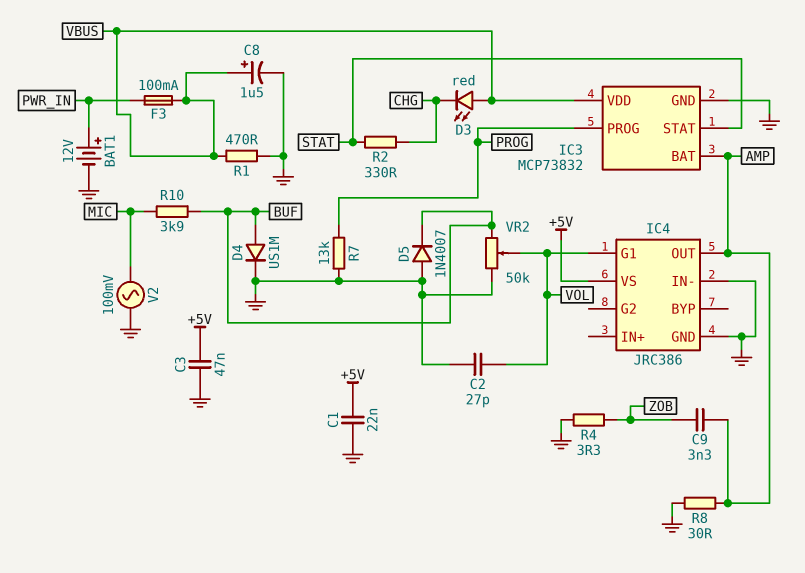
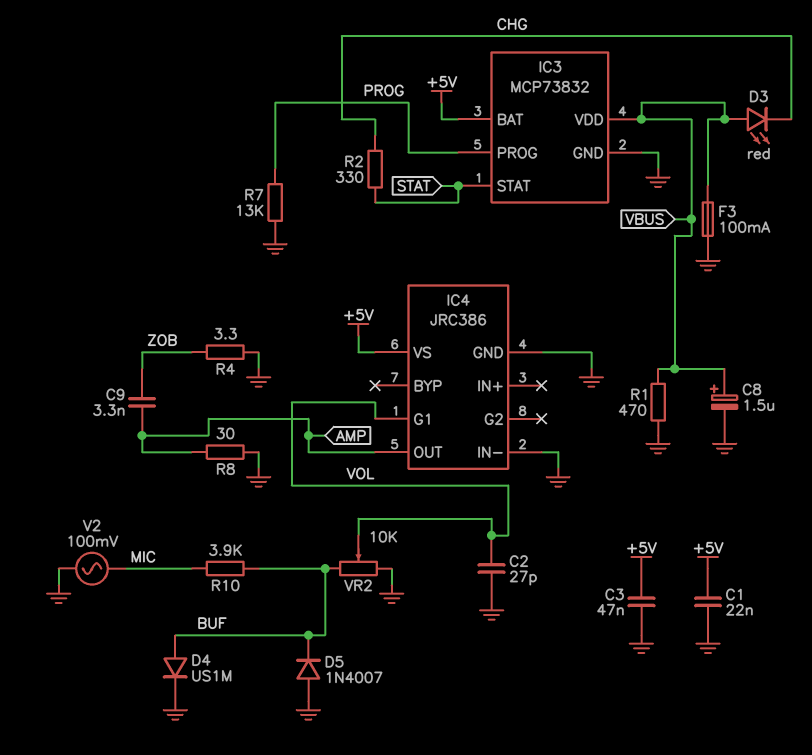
BAT1: 12V (plus PWR_IN, minus GND) -> none
F3: 100mA (PWR_IN, VBUS) -> 100mA (GND, VBUS)
IC3 pin BAT: AMP -> +5V
VR2: 50k (BUF, GND, wiper VOL) -> 10k (BUF, GND, wiper VOL)

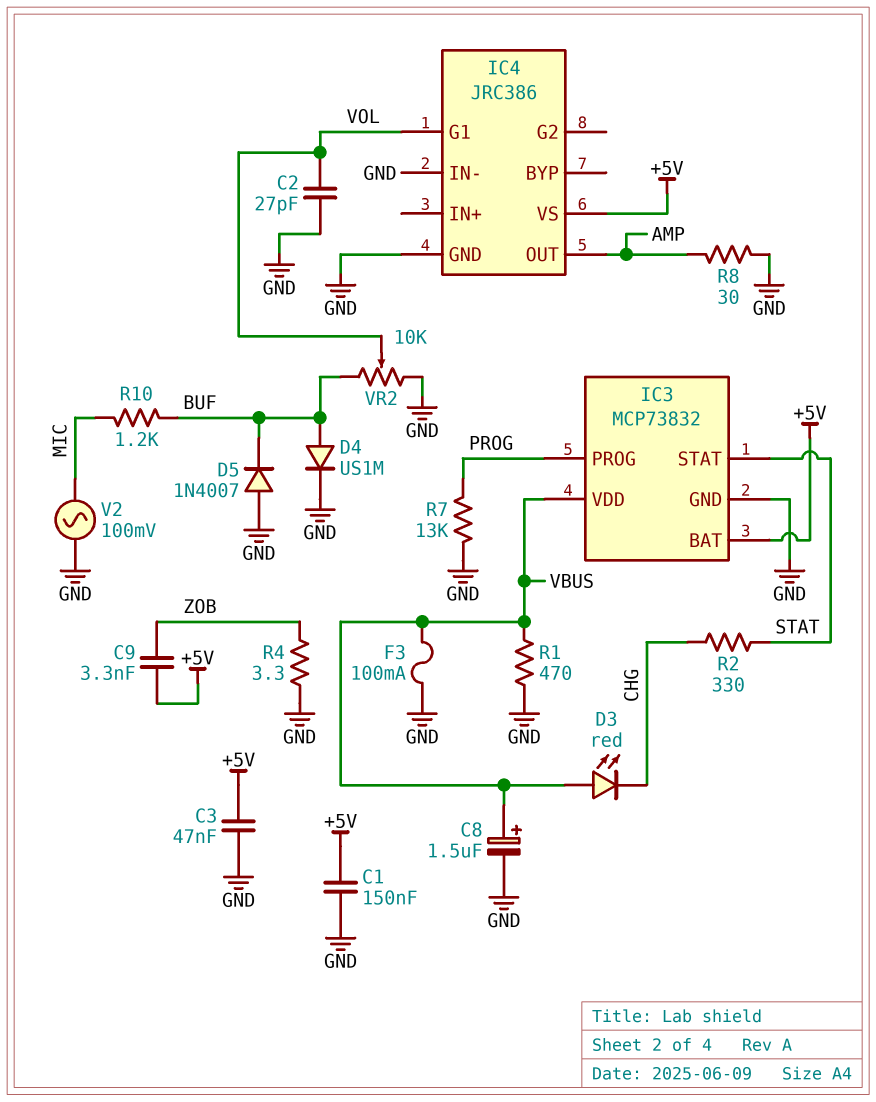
C1: 22nF (+5V, GND) -> 150nF (+5V, GND)
C9: 3.3nF (AMP, ZOB) -> 3.3nF (+5V, ZOB)
R10: 3.9k (BUF, MIC) -> 1.2k (BUF, MIC)

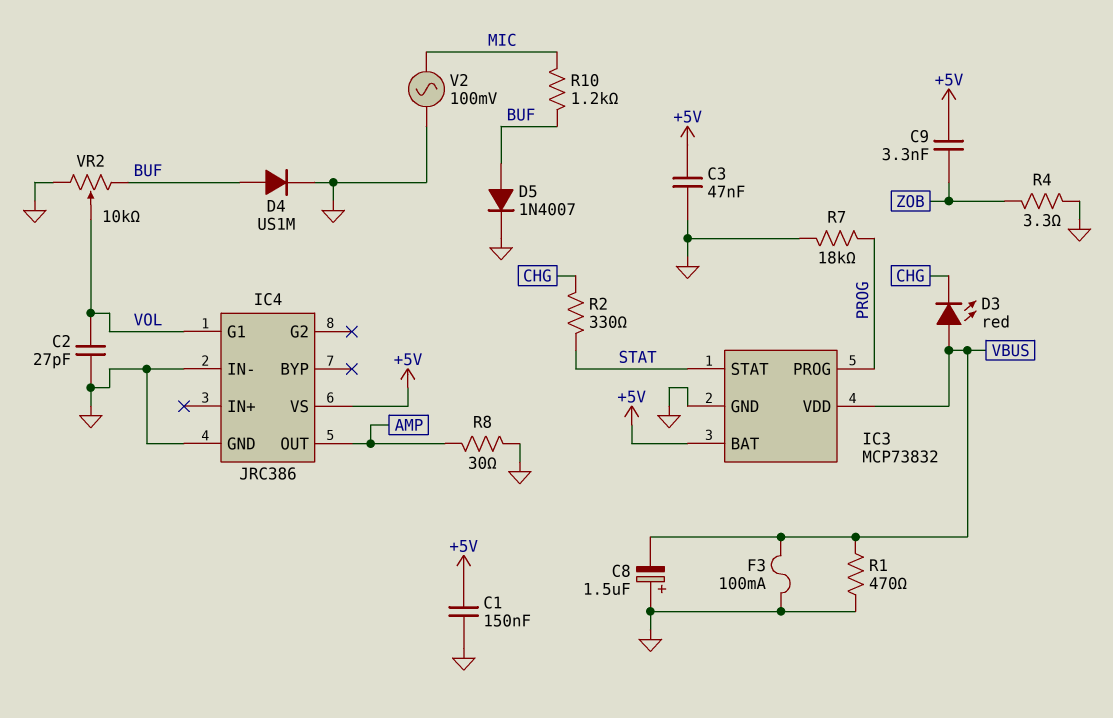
C8: 1.5uF (plus VBUS, minus GND) -> 1.5uF (plus GND, minus VBUS)
D5: diode 1N4007 (A GND, K BUF) -> diode 1N4007 (A BUF, K GND)
R7: 13k (GND, PROG) -> 18k (GND, PROG)

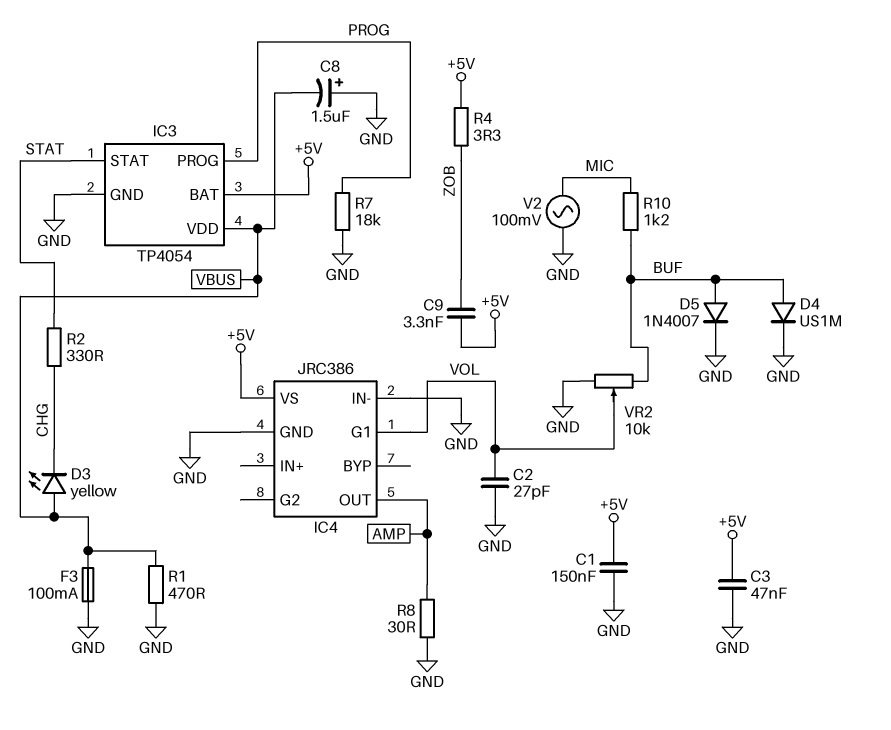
D3: LED red (A VBUS, K CHG) -> LED yellow (A VBUS, K CHG)
IC3: MCP73832 -> TP4054
R4: 3.3 (GND, ZOB) -> 3.3 (+5V, ZOB)

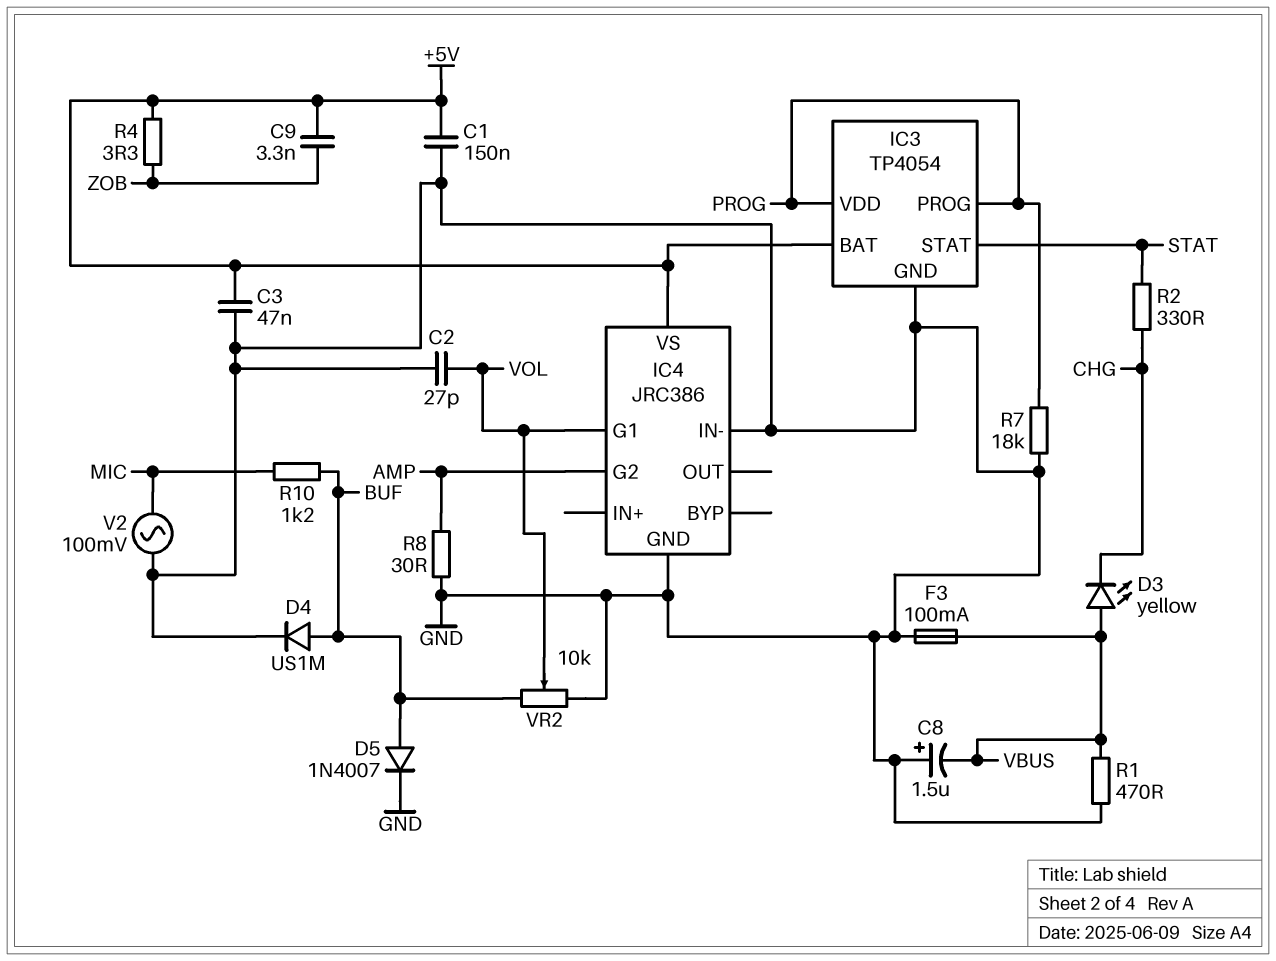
IC3 pin VDD: VBUS -> PROG
IC4 pin G2: none -> AMP
IC4 pin OUT: AMP -> none

